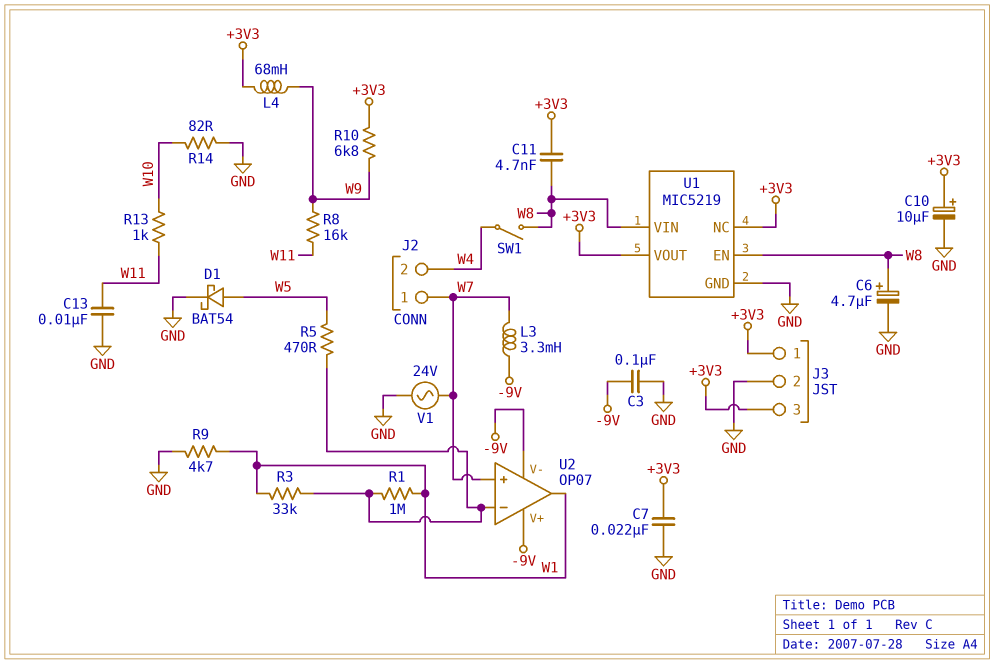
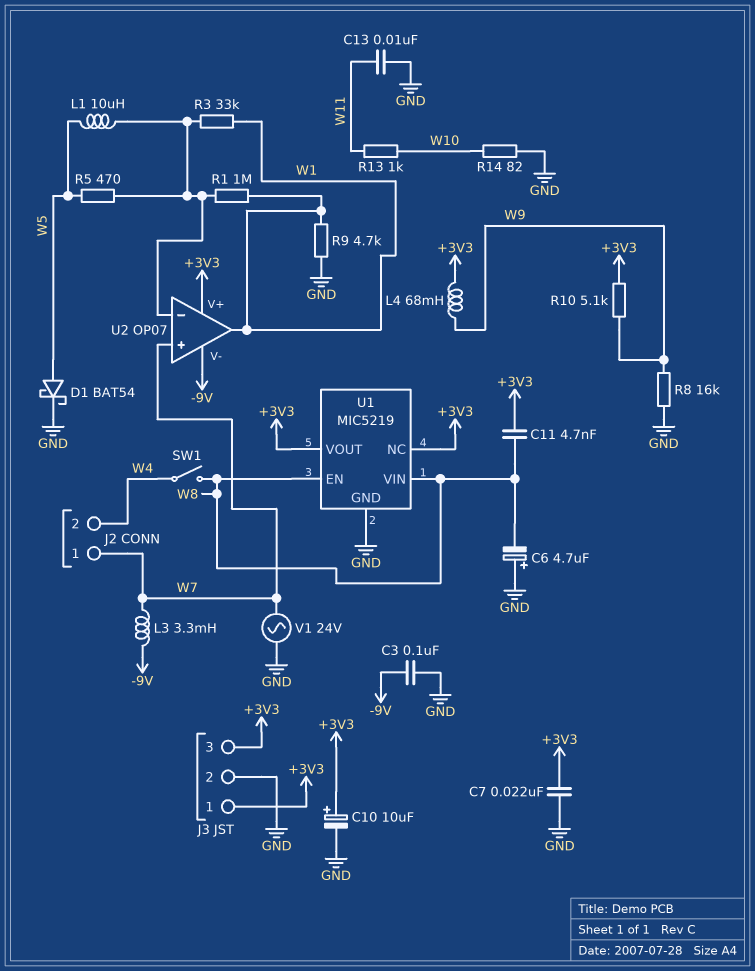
C6: 4.7uF (plus W8, minus GND) -> 4.7uF (plus GND, minus W8)
L1: none -> 10uH (U2/in-, W5)
R8: 16k (W9, W11) -> 16k (GND, W9)
R10: 6.8k (+3V3, W9) -> 5.1k (+3V3, W9)
U2 pin V+: -9V -> +3V3

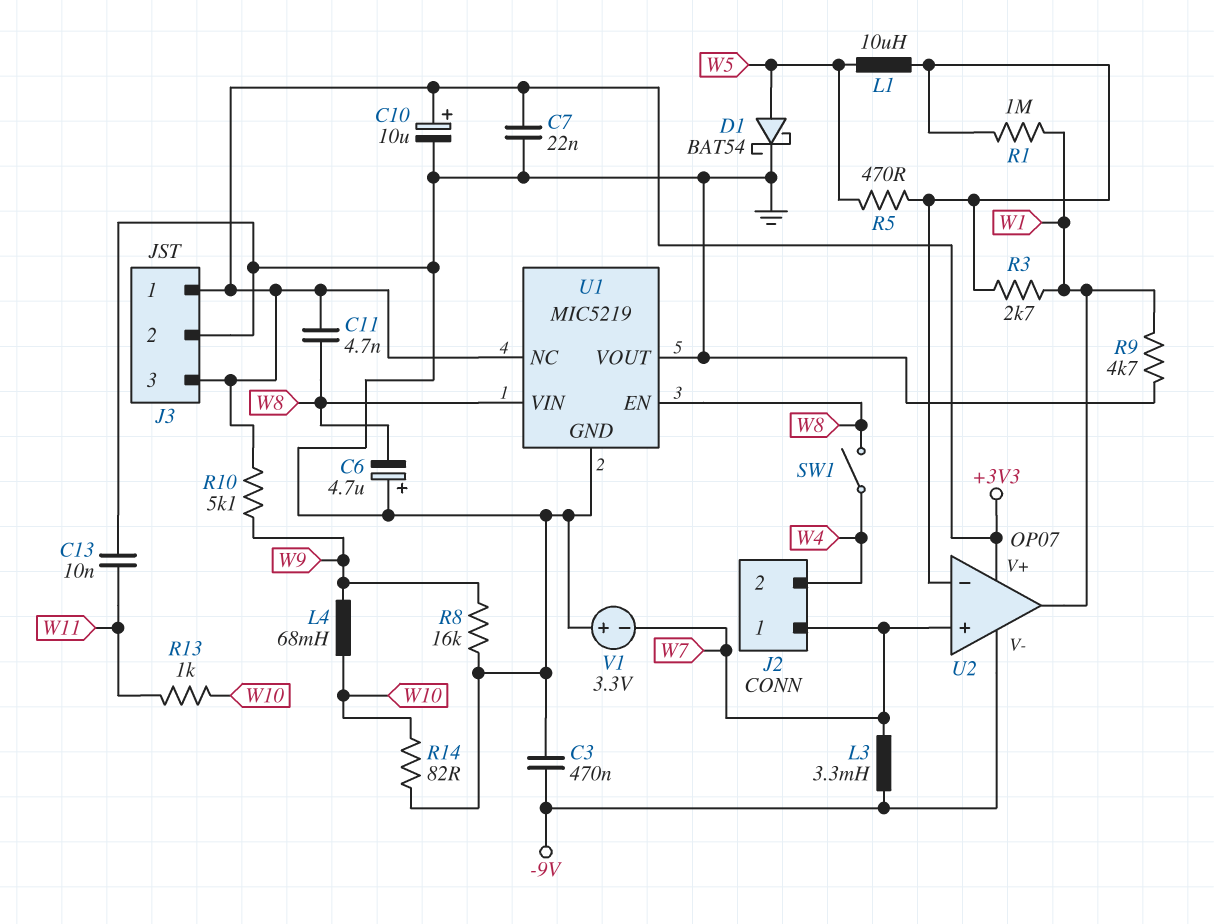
C3: 100nF (-9V, GND) -> 470nF (-9V, GND)
L4: 68mH (+3V3, W9) -> 68mH (W9, W10)
R3: 33k (U2/in-, W1) -> 2.7k (U2/in-, W1)
U1 pin VOUT: +3V3 -> GND
V1: AC 24V (GND, W7) -> 3.3V (plus GND, minus W7)

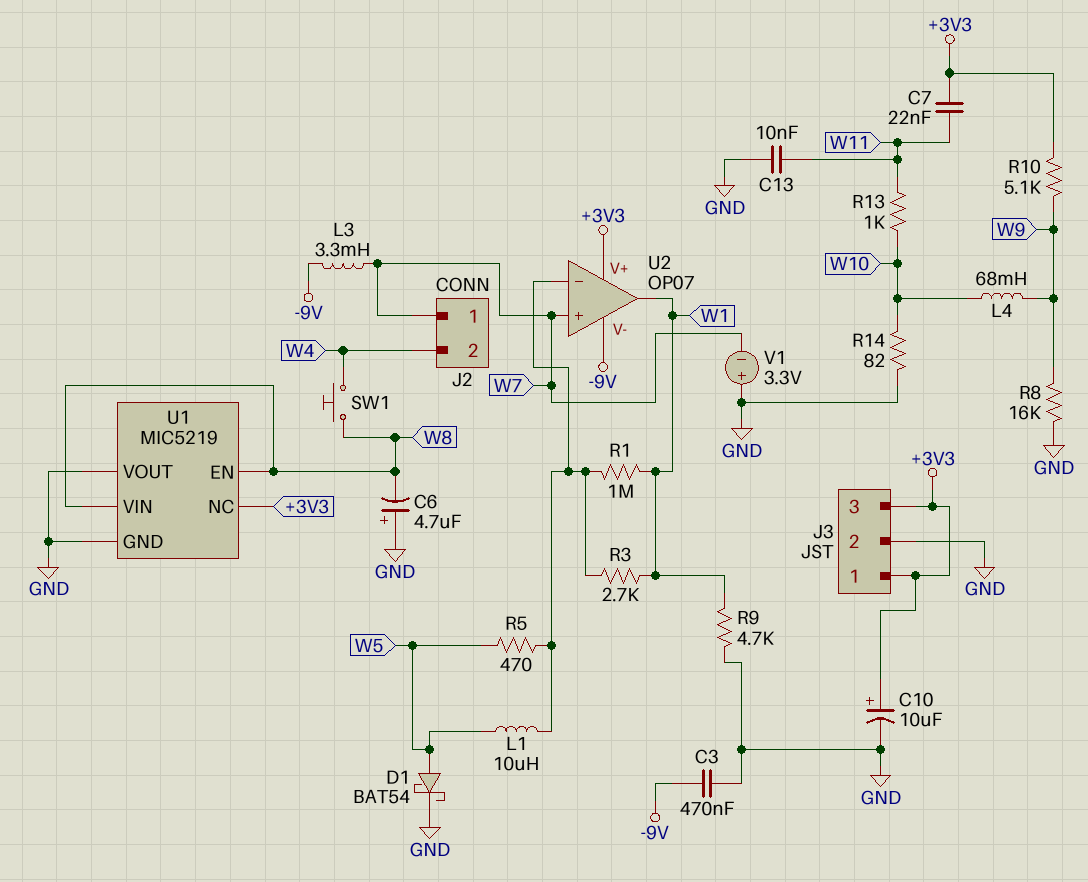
C7: 22nF (+3V3, GND) -> 22nF (+3V3, W11)
C11: 4.7nF (+3V3, W8) -> none
SW1: switch (W4, W8) -> button (W4, W8)

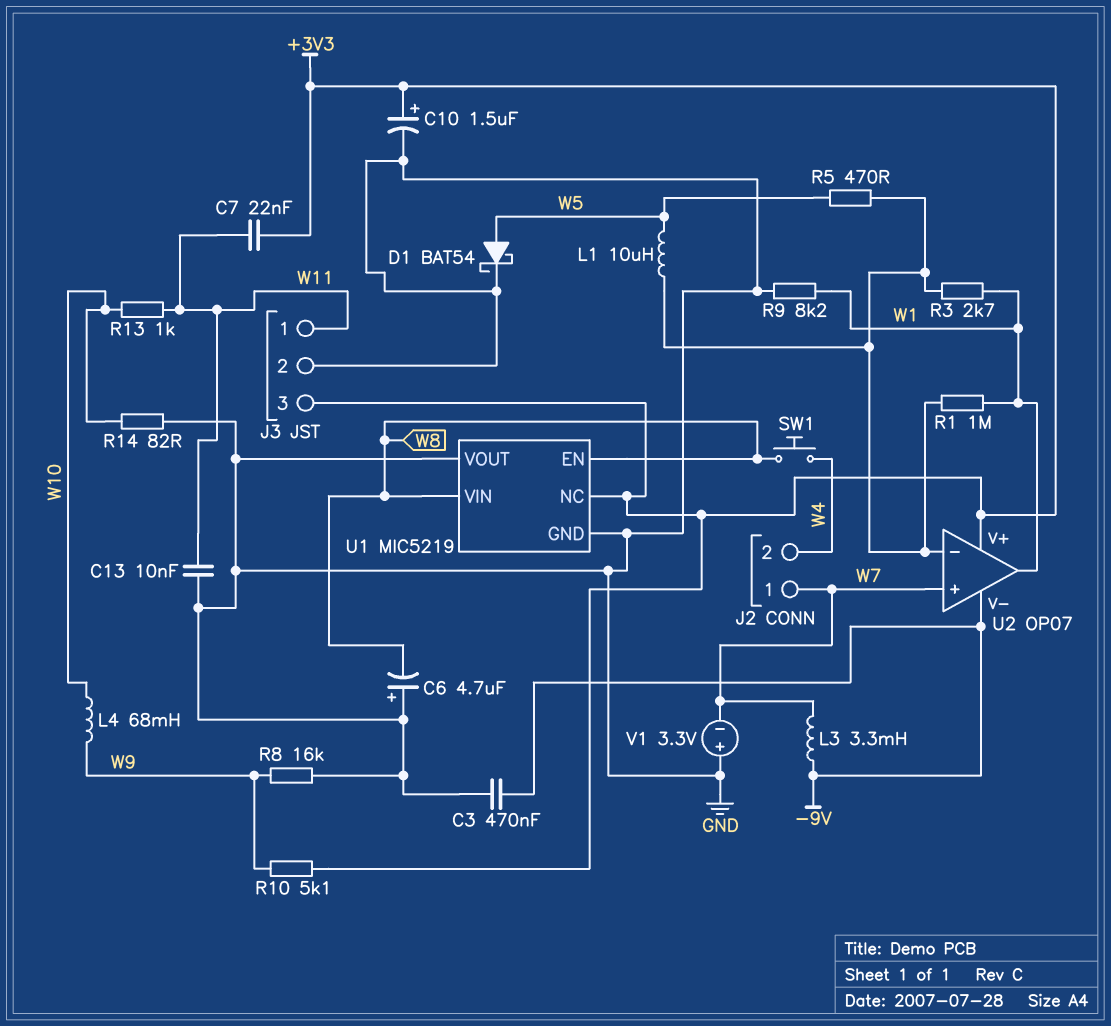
C10: 10uF (plus +3V3, minus GND) -> 1.5uF (plus +3V3, minus GND)
J3 pin 1: +3V3 -> W11
R9: 4.7k (GND, W1) -> 8.2k (GND, W1)

